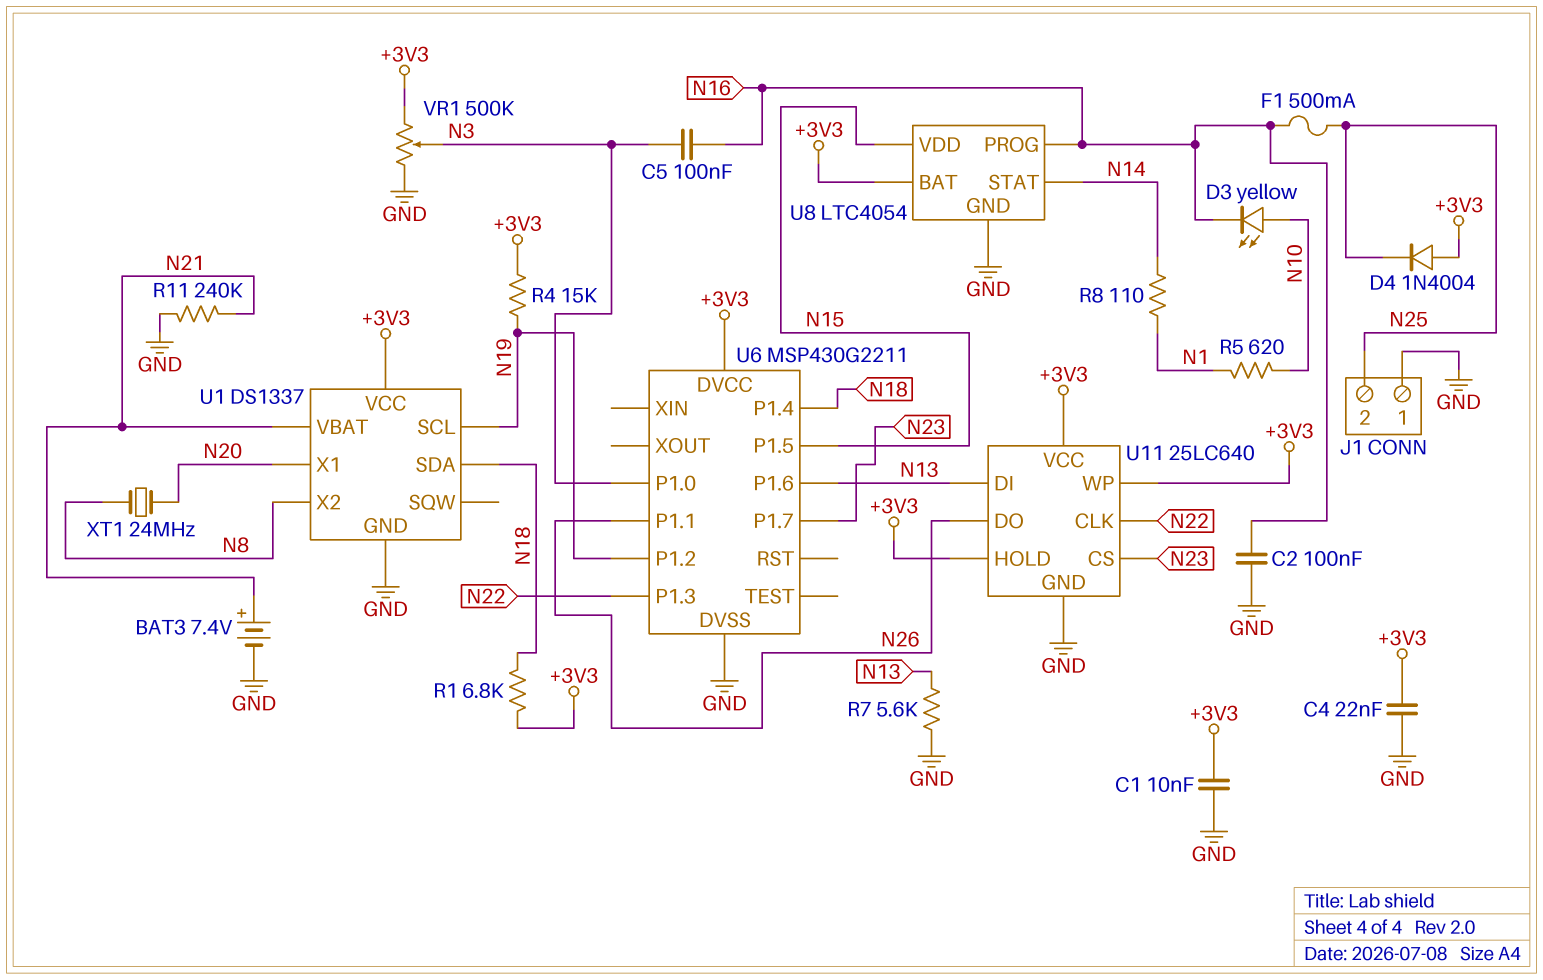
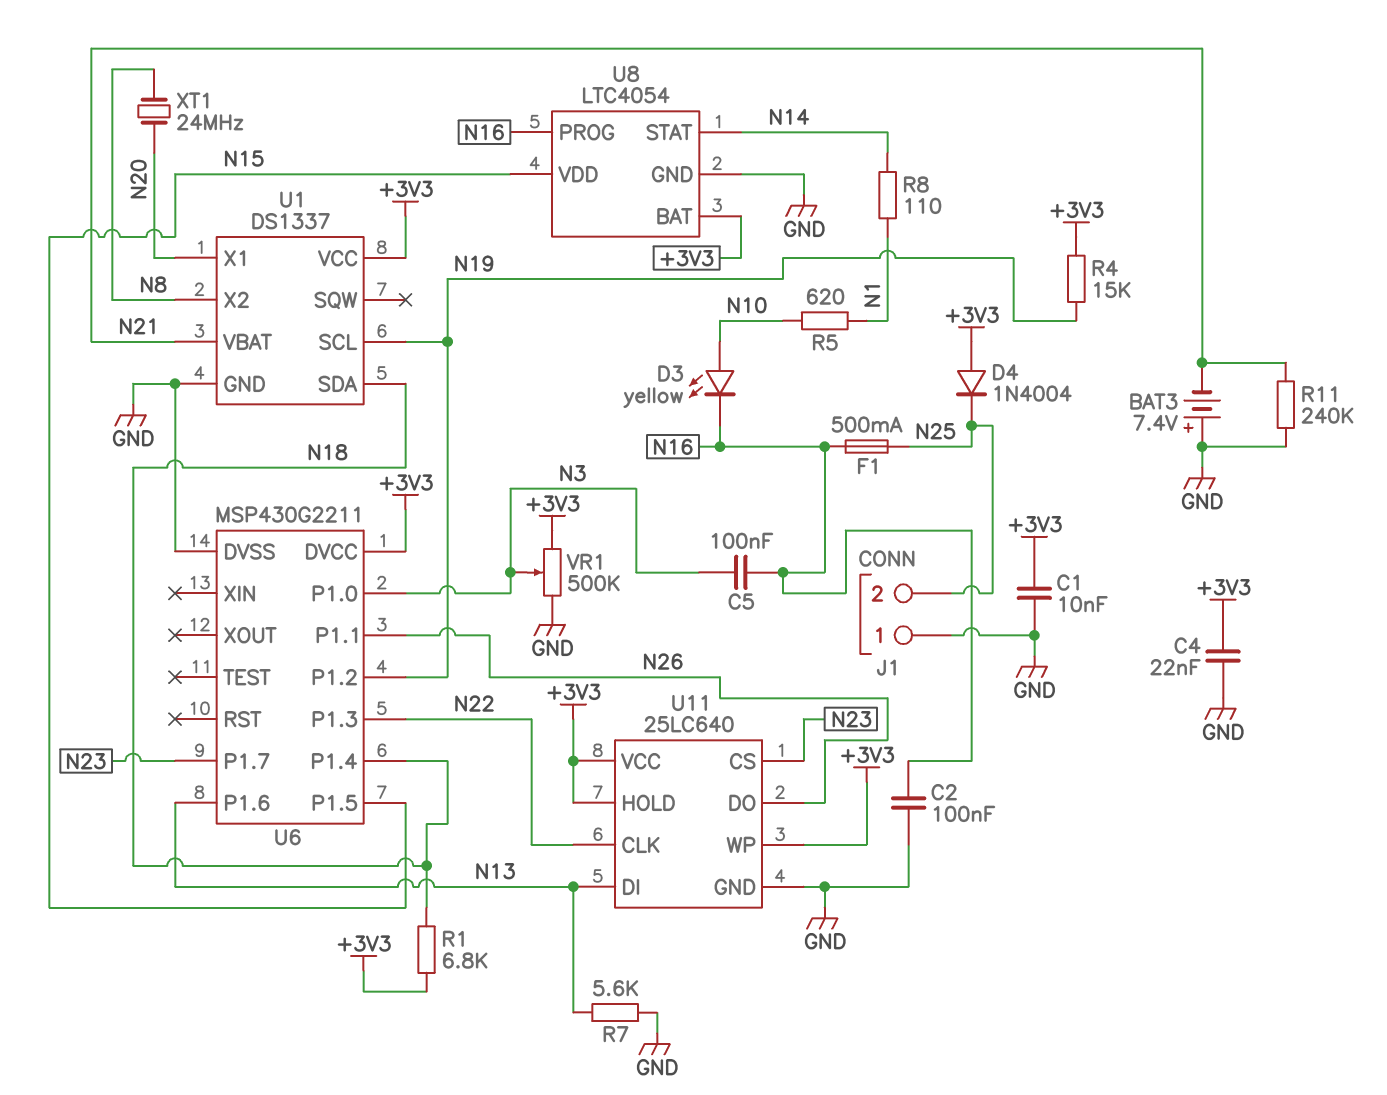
BAT3: 7.4V (plus N21, minus GND) -> 7.4V (plus GND, minus N21)

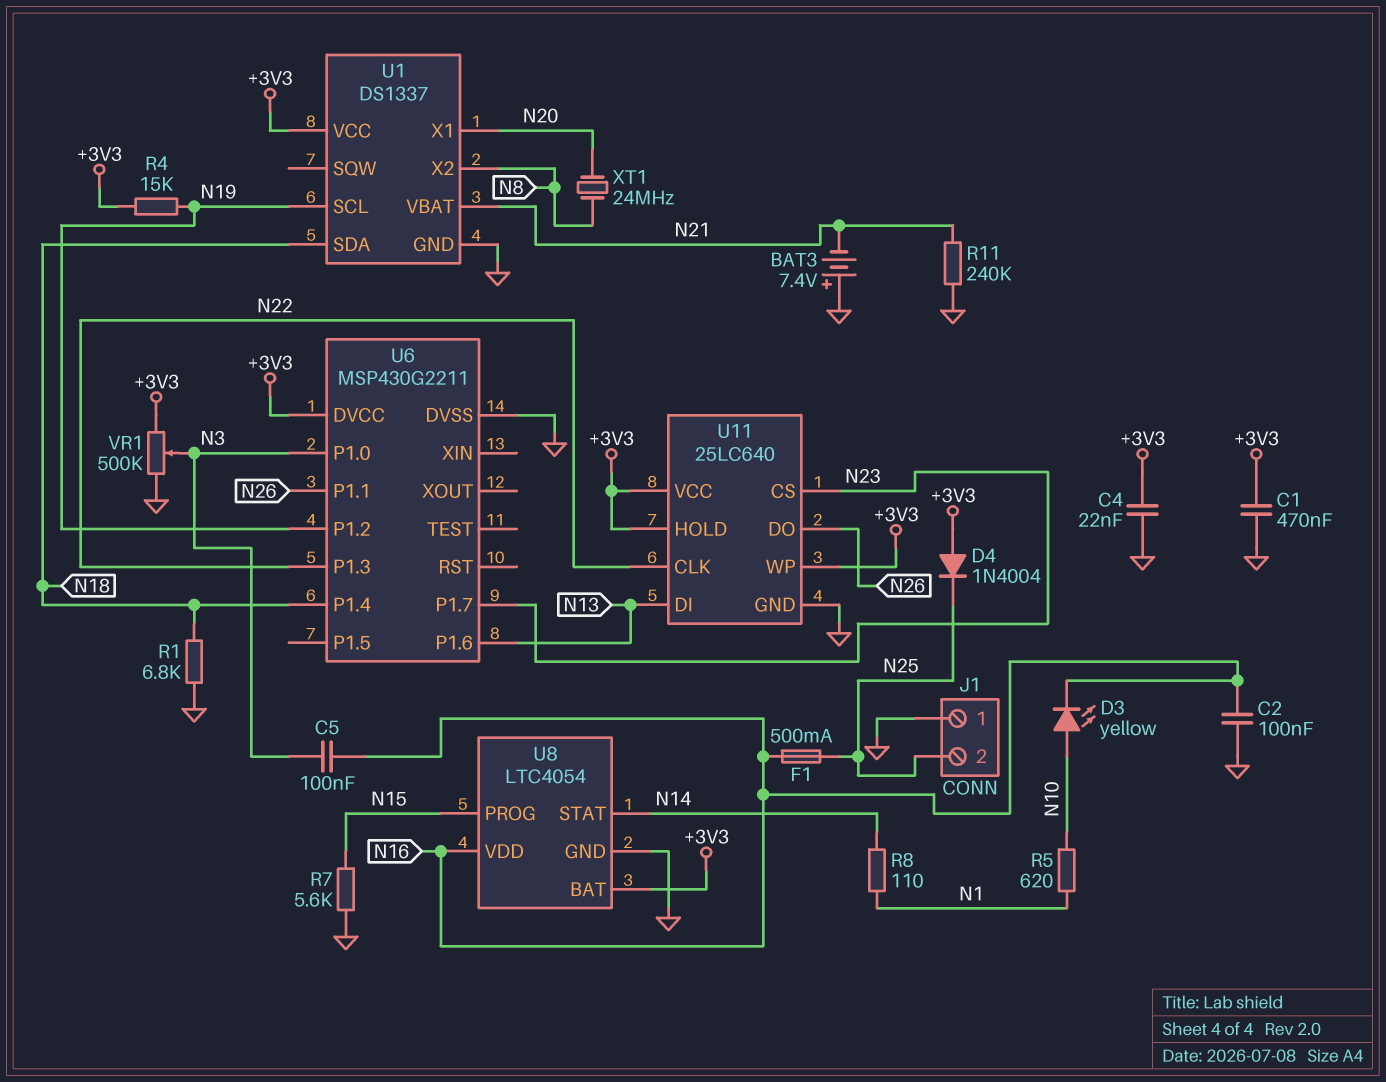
C1: 10nF (+3V3, GND) -> 470nF (+3V3, GND)
R1: 6.8k (+3V3, N18) -> 6.8k (GND, N18)
R7: 5.6k (GND, N13) -> 5.6k (GND, N15)
U6 pin P1.5: N15 -> none
U8 pin PROG: N16 -> N15
U8 pin VDD: N15 -> N16

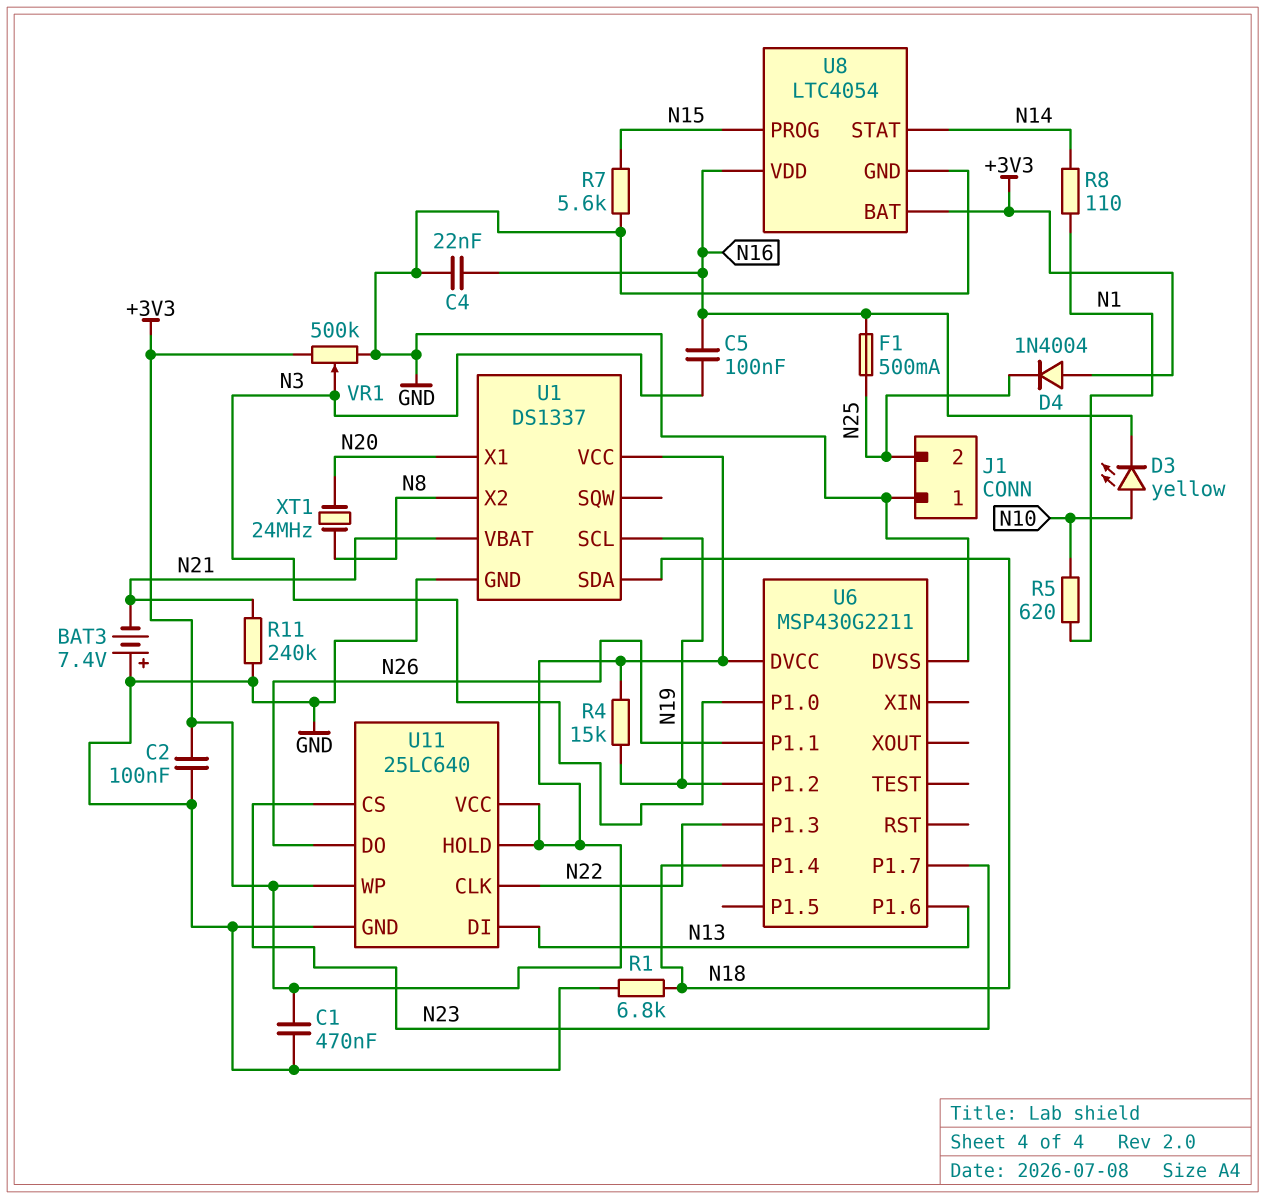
C2: 100nF (GND, N16) -> 100nF (+3V3, GND)
C4: 22nF (+3V3, GND) -> 22nF (GND, N16)

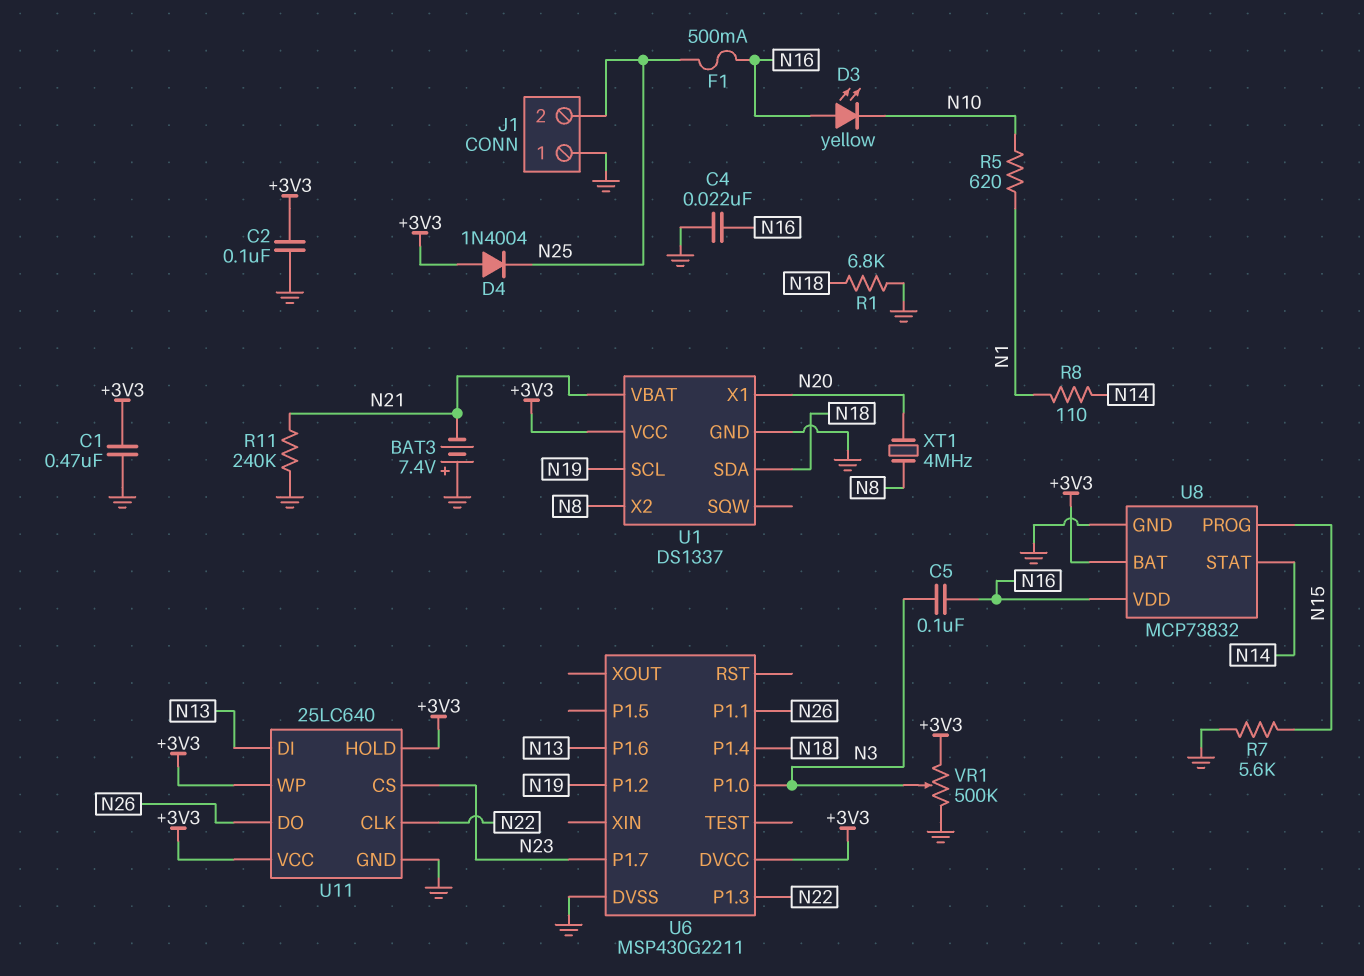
D3: LED yellow (A N10, K N16) -> LED yellow (A N16, K N10)
R4: 15k (+3V3, N19) -> none
U8: LTC4054 -> MCP73832
XT1: 24MHz (N8, N20) -> 4MHz (N8, N20)

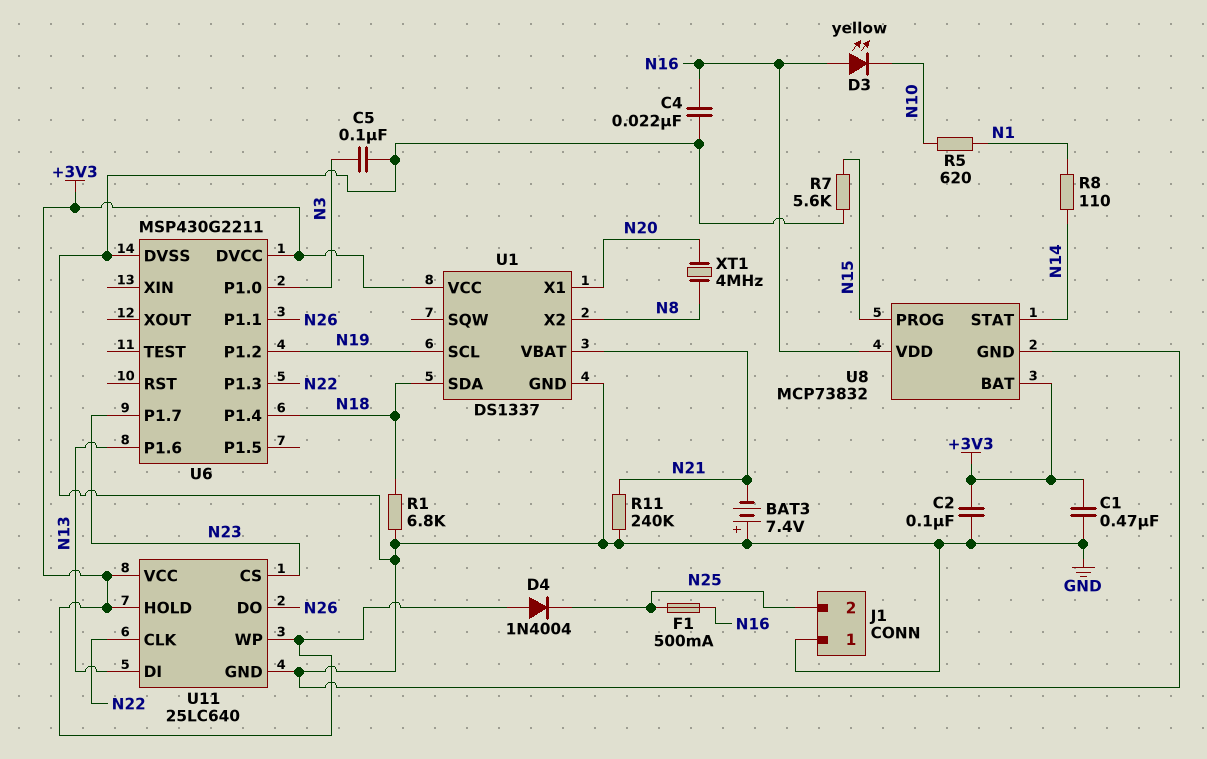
C5: 100nF (N3, N16) -> 100nF (GND, N3)
VR1: 500k (+3V3, GND, wiper N3) -> none

